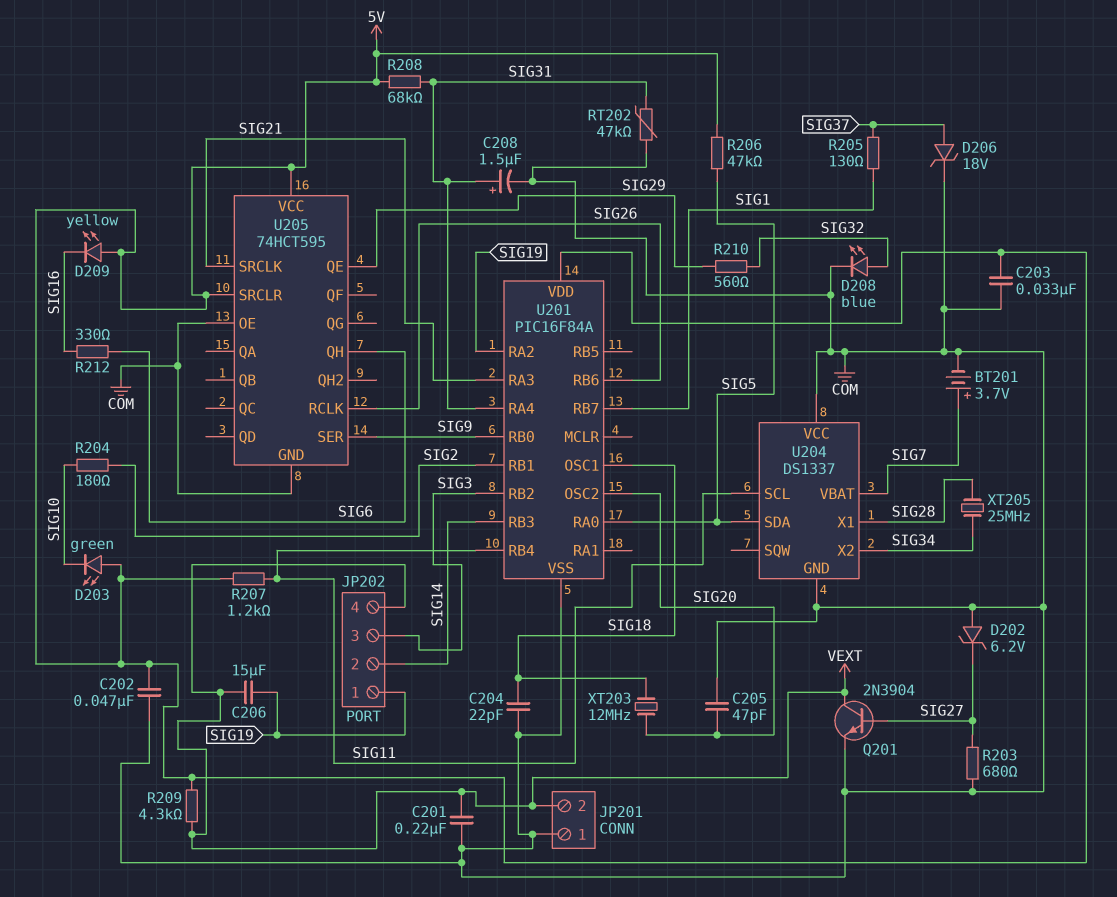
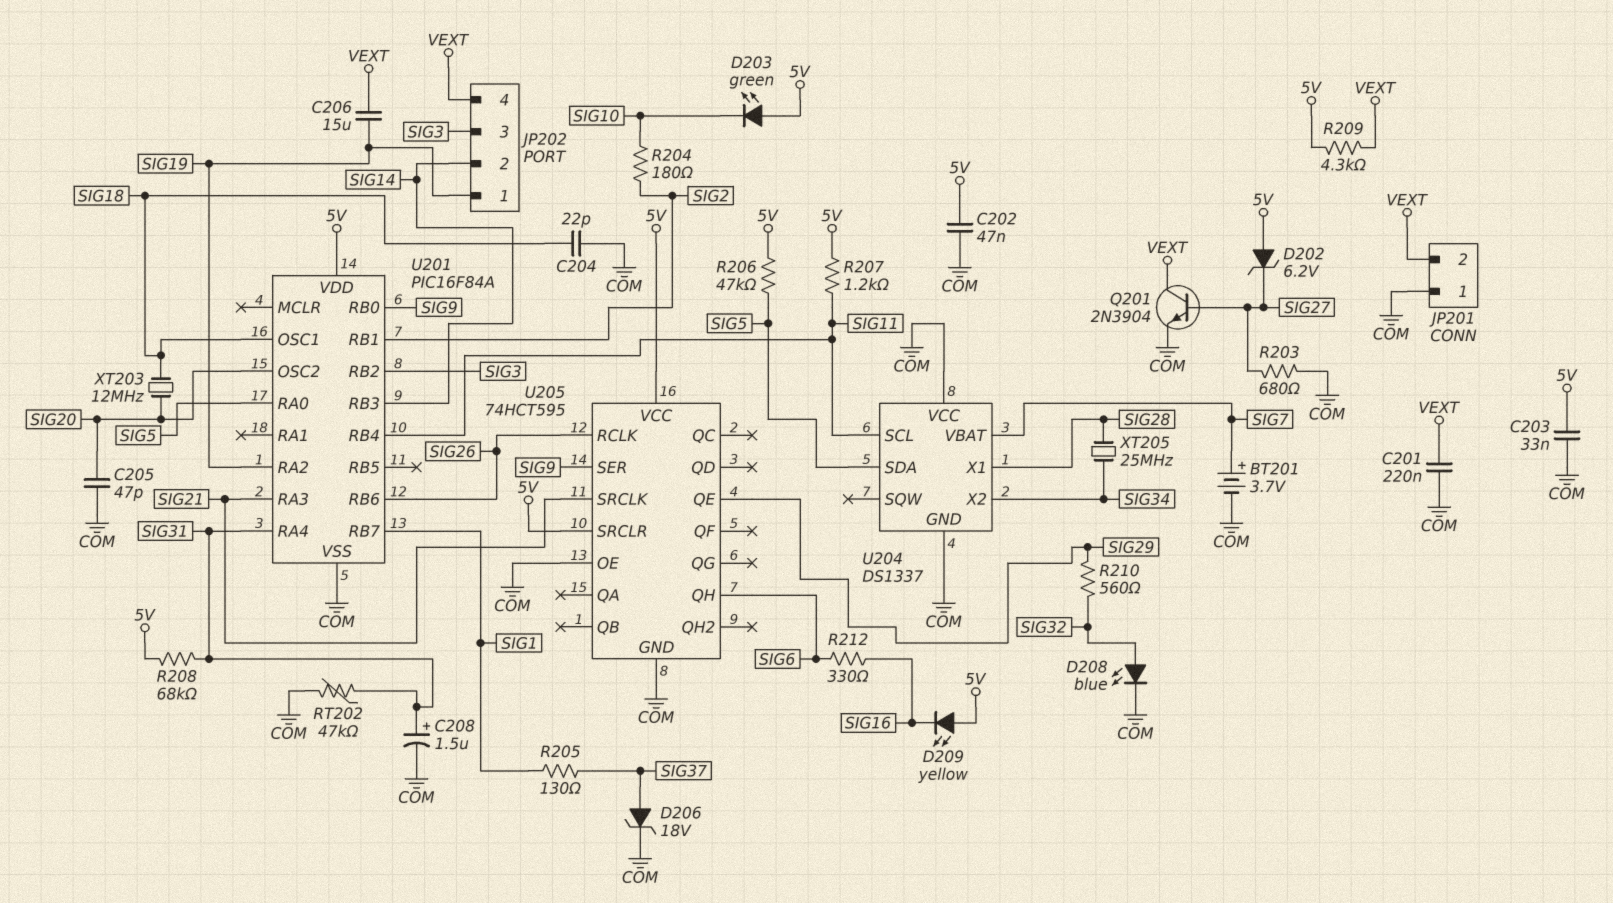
D202: zener 6.2V (A COM, K SIG27) -> zener 6.2V (A 5V, K SIG27)

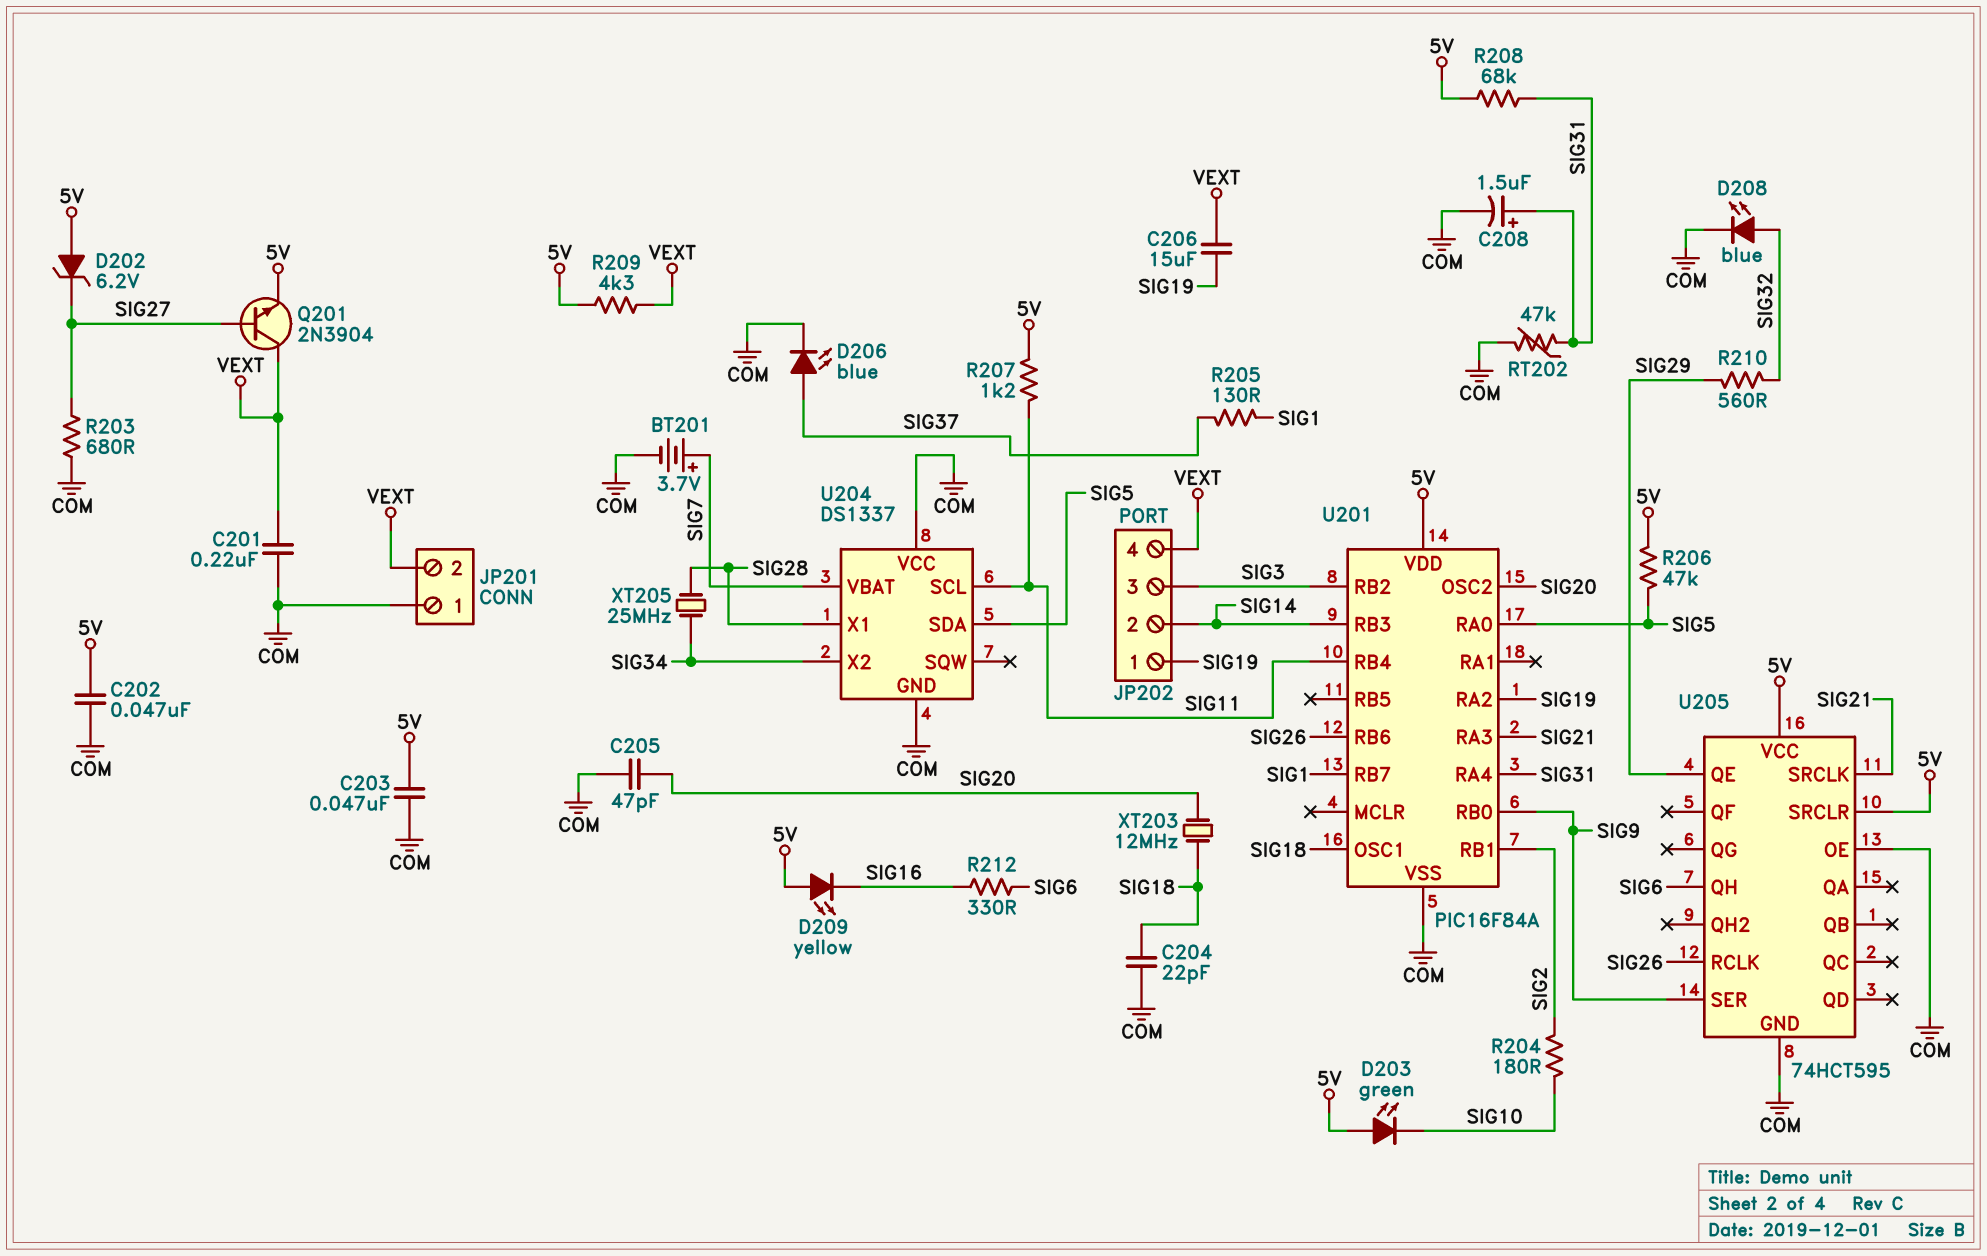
C203: 33nF (5V, COM) -> 47nF (5V, COM)
D206: zener 18V (A SIG37, K COM) -> LED blue (A SIG37, K COM)
Q201: NPN 2N3904 (B SIG27, C VEXT, E COM) -> NPN 2N3904 (B SIG27, C VEXT, E 5V)

